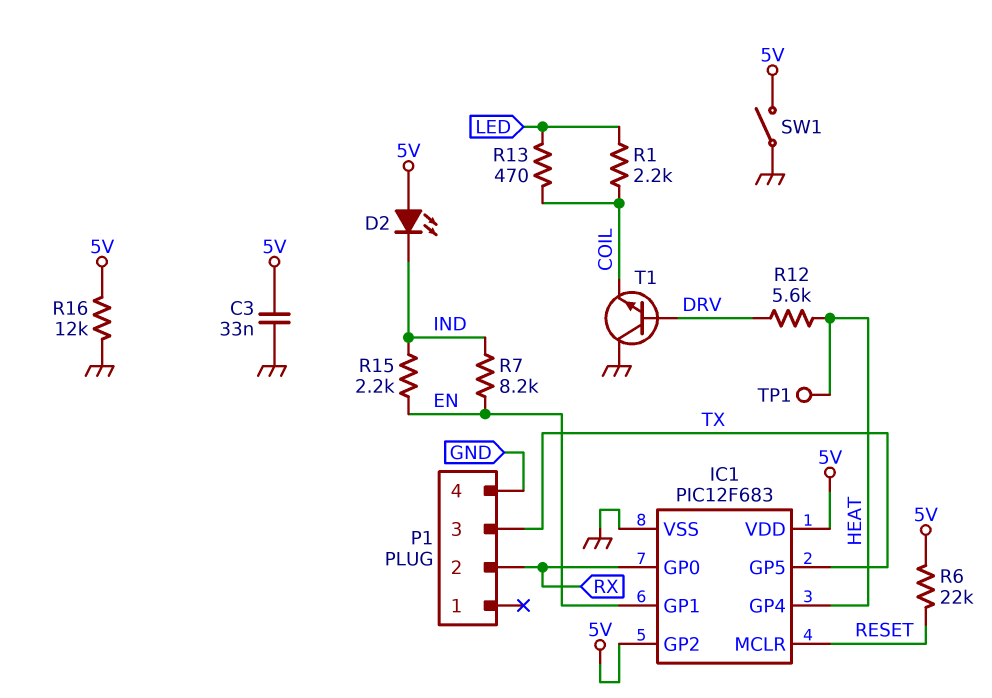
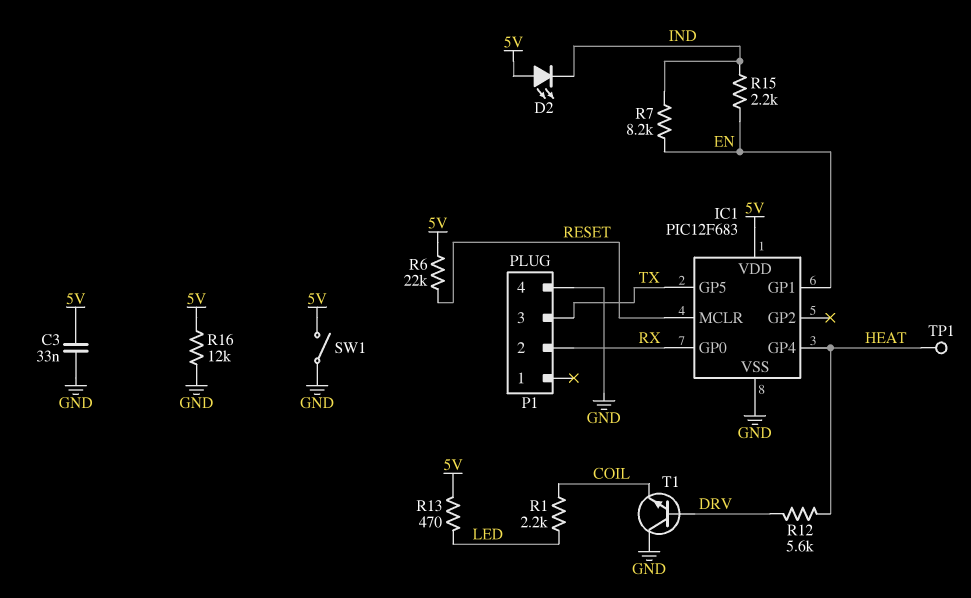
IC1 pin GP2: 5V -> none
R13: 470 (COIL, LED) -> 470 (5V, LED)

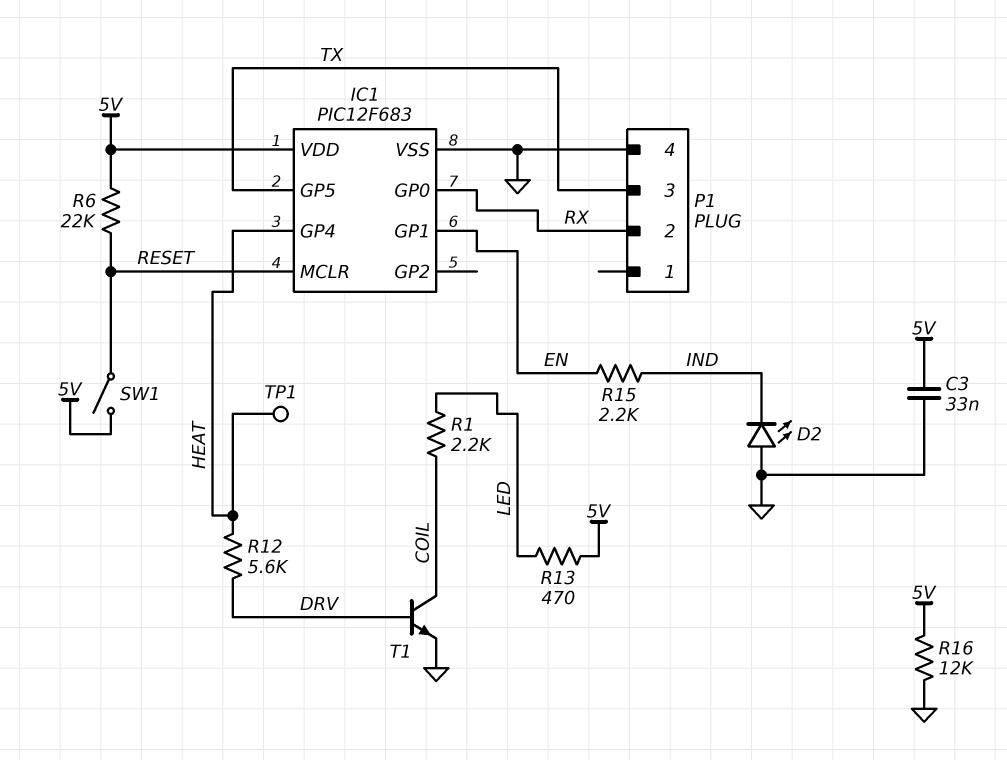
D2: LED (A 5V, K IND) -> LED (A GND, K IND)
R7: 8.2k (EN, IND) -> none
SW1: switch (5V, GND) -> switch (5V, RESET)
T1: NPN (B DRV, C GND, E COIL) -> NPN (B DRV, C COIL, E GND)

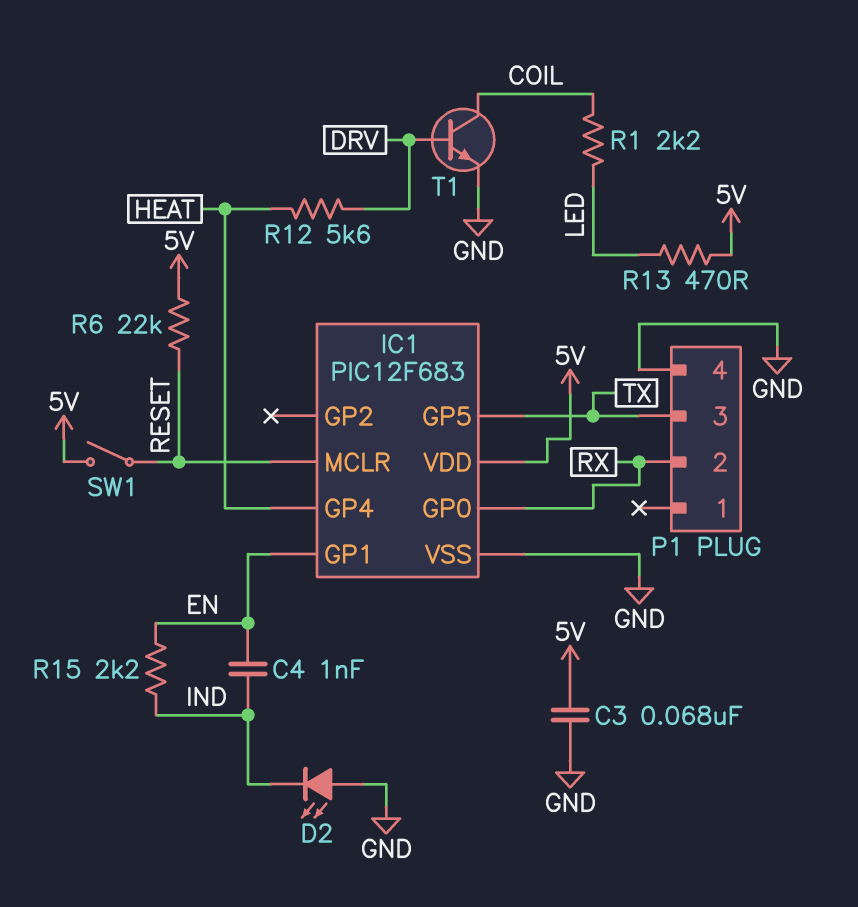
C3: 33nF (5V, GND) -> 68nF (5V, GND)
C4: none -> 1nF (EN, IND)
R16: 12k (5V, GND) -> none
TP1: test point (HEAT) -> none

